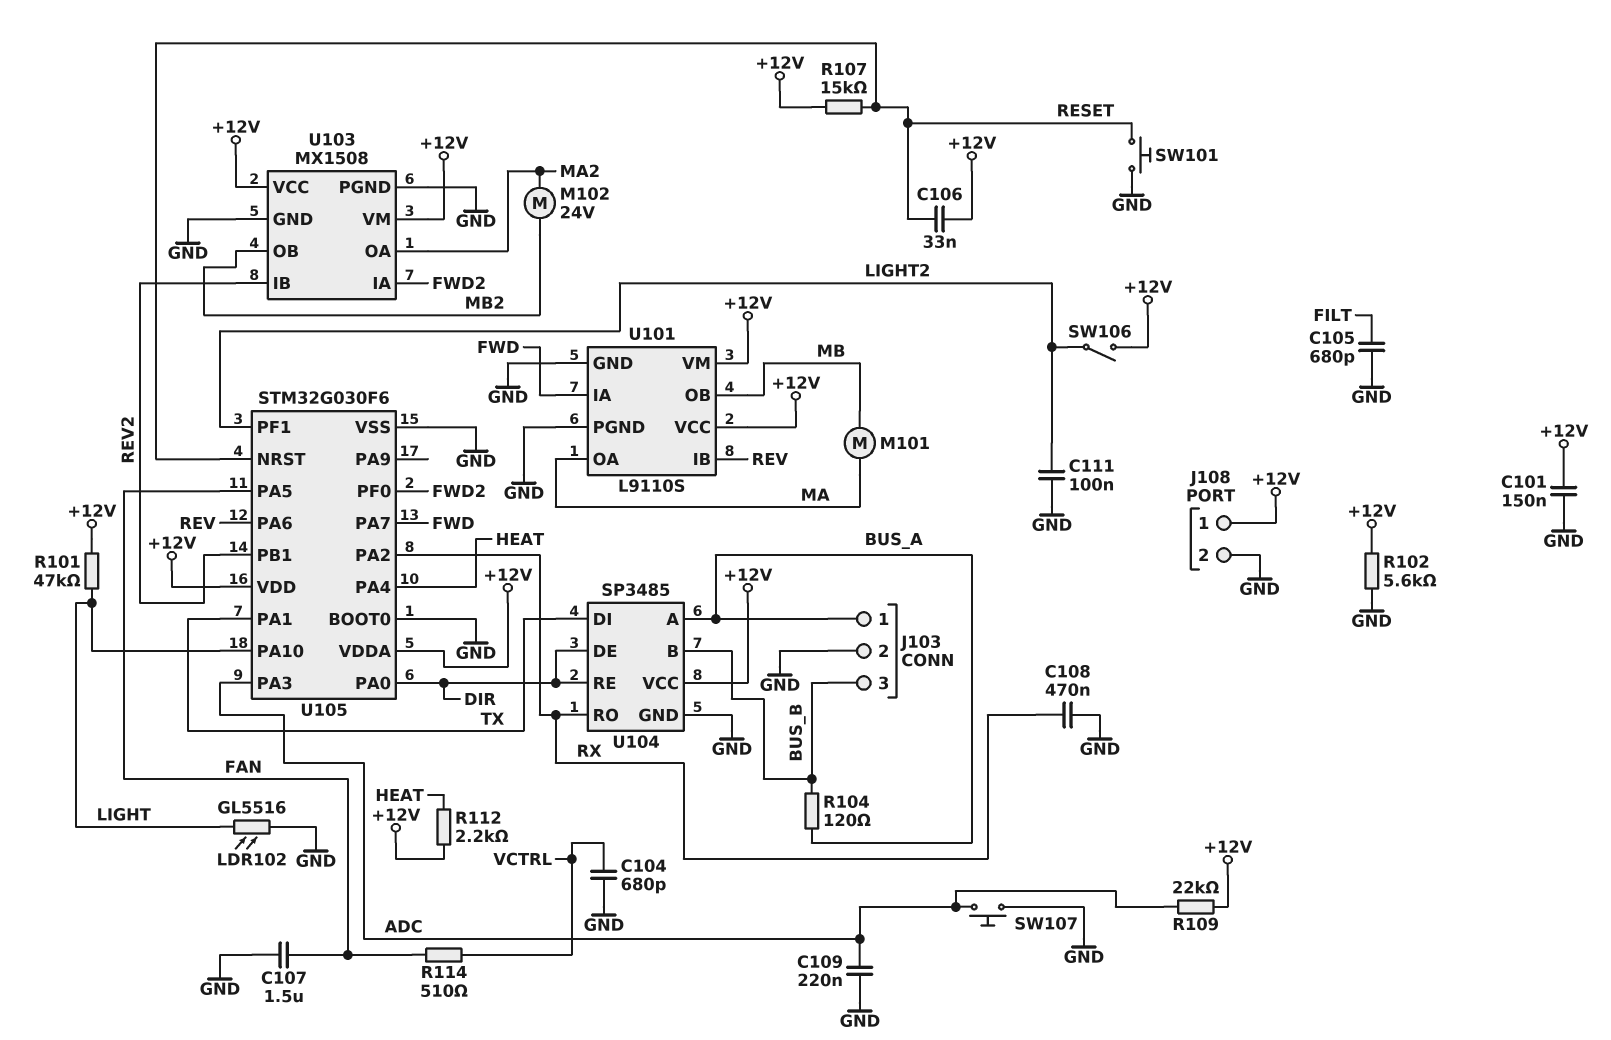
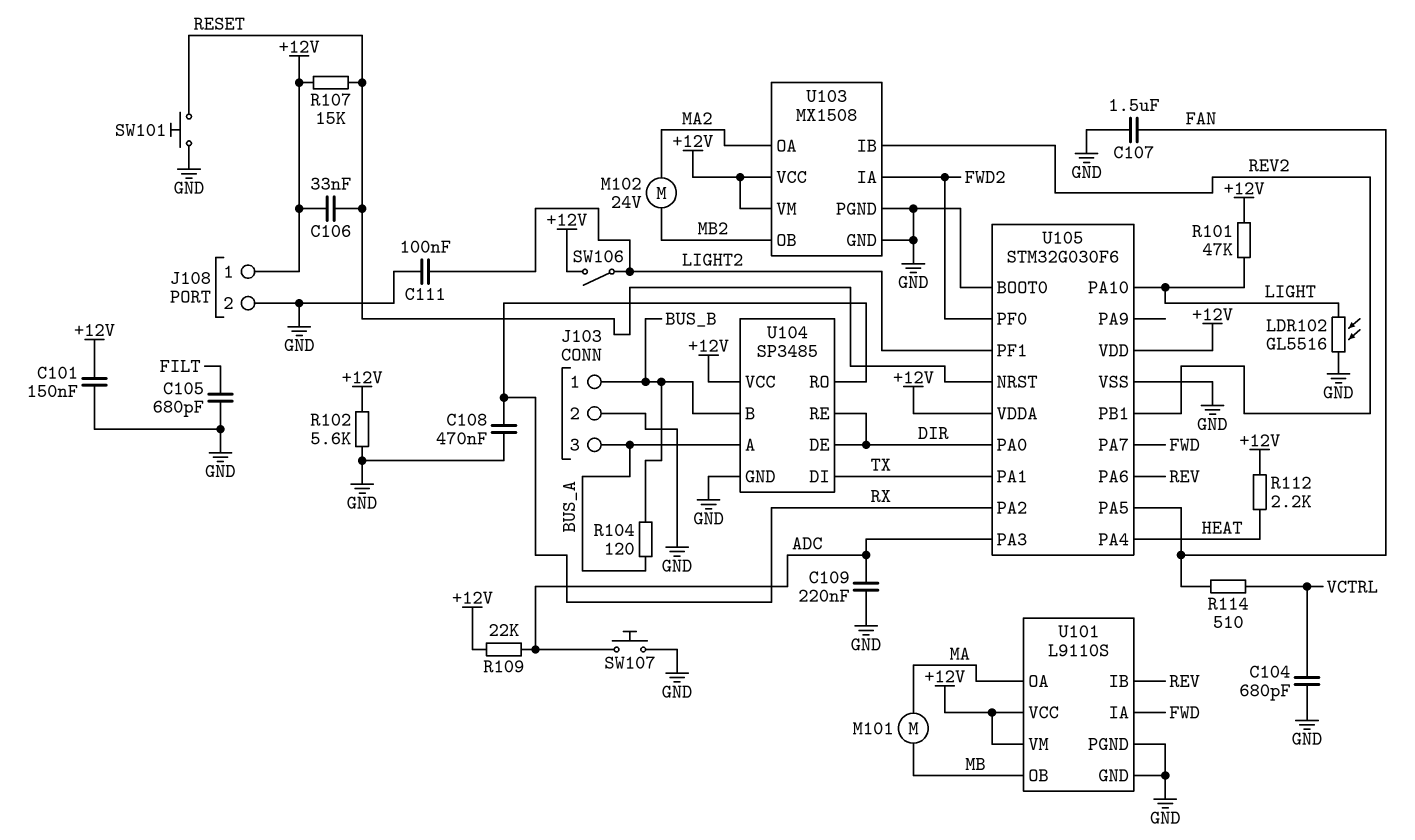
J103 pin 1: BUS_A -> BUS_B
J103 pin 3: BUS_B -> BUS_A

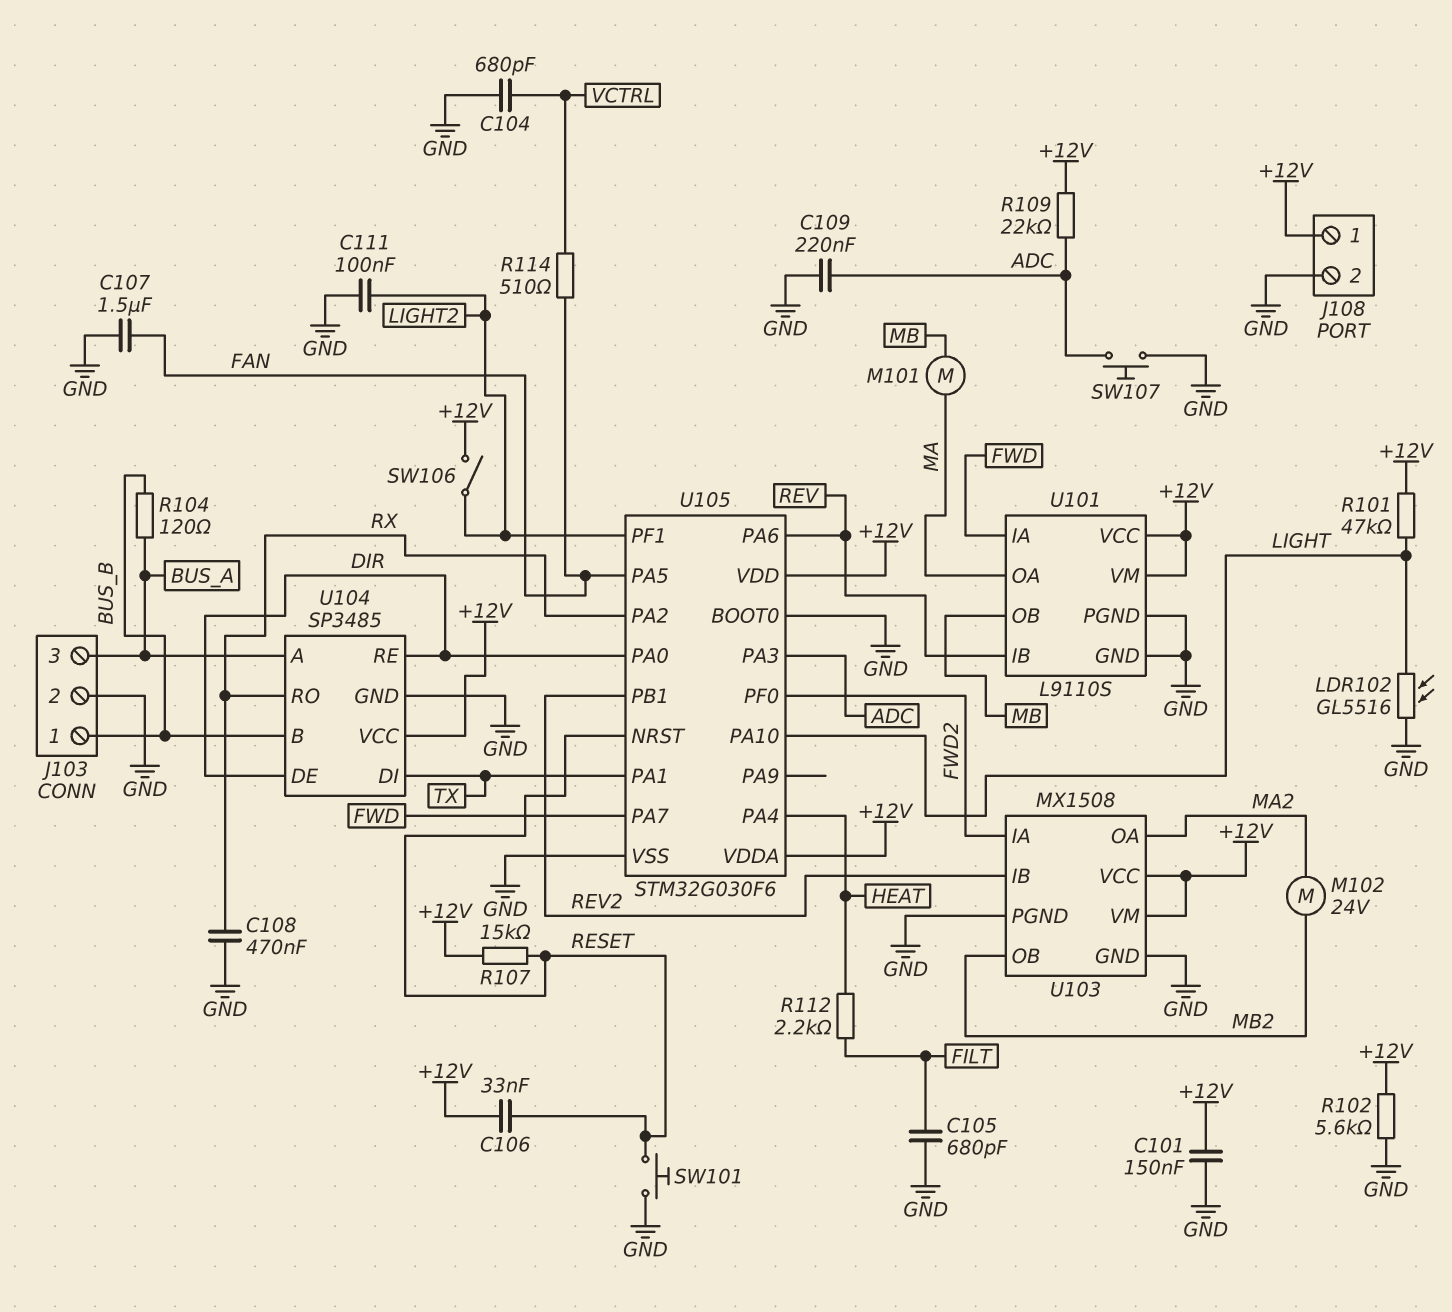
R112: 2.2k (+12V, HEAT) -> 2.2k (FILT, HEAT)

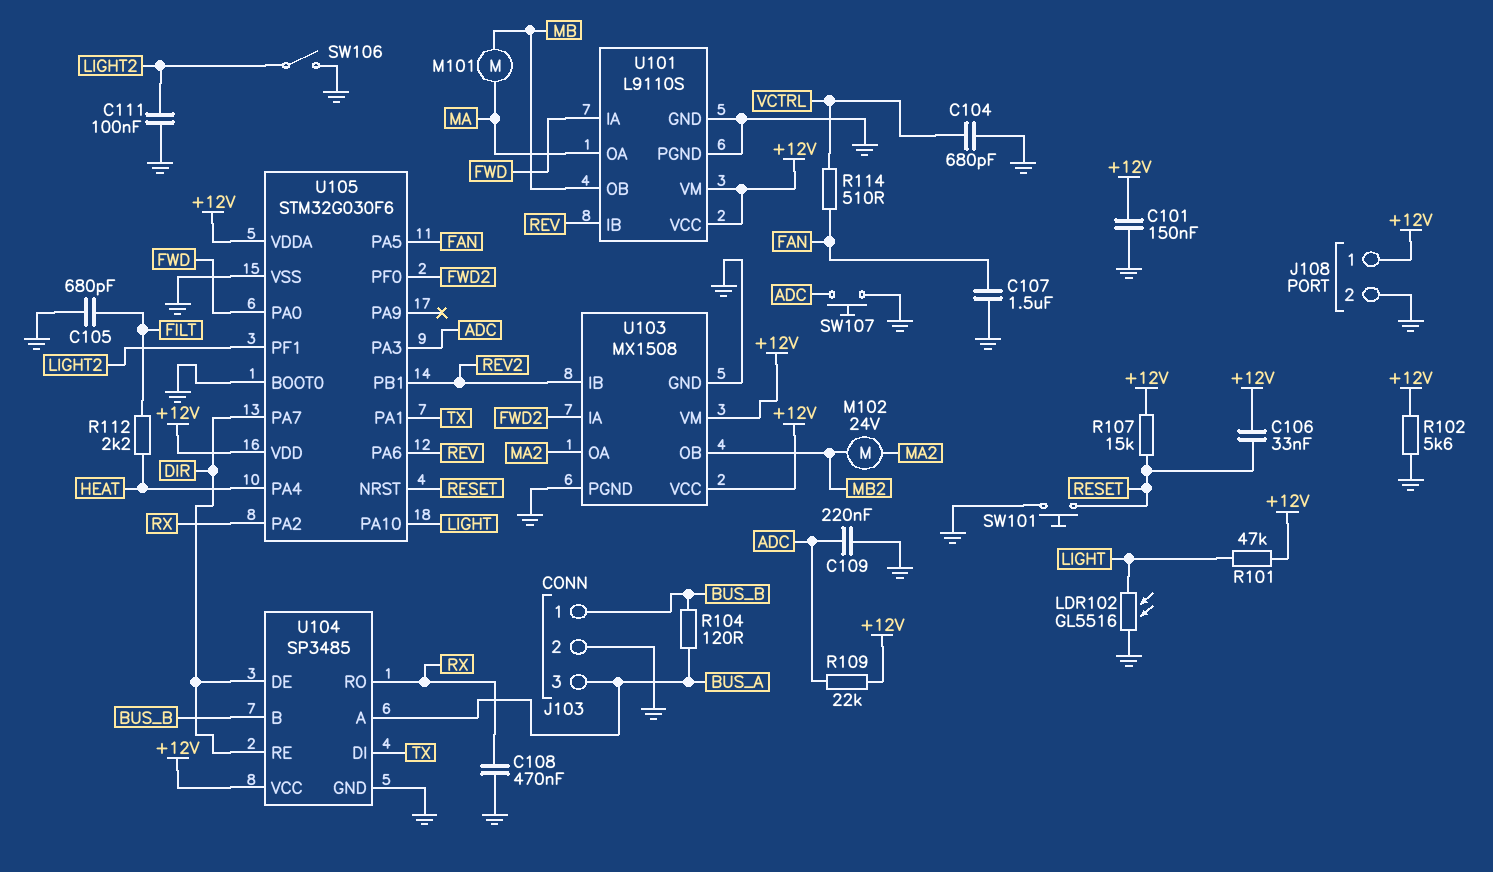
SW106: switch (+12V, LIGHT2) -> switch (GND, LIGHT2)
U105 pin PA0: DIR -> FWD
U105 pin PA7: FWD -> DIR

